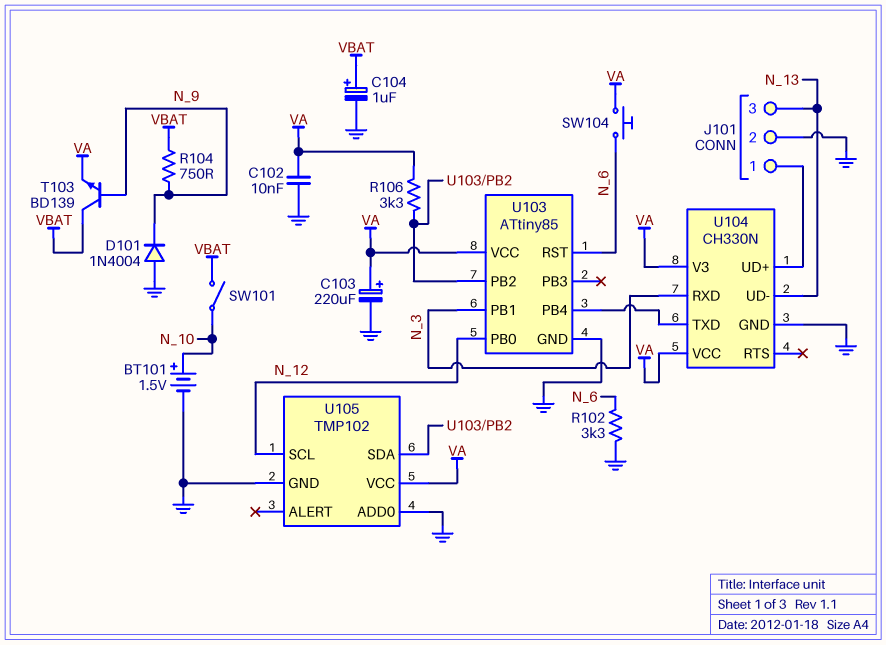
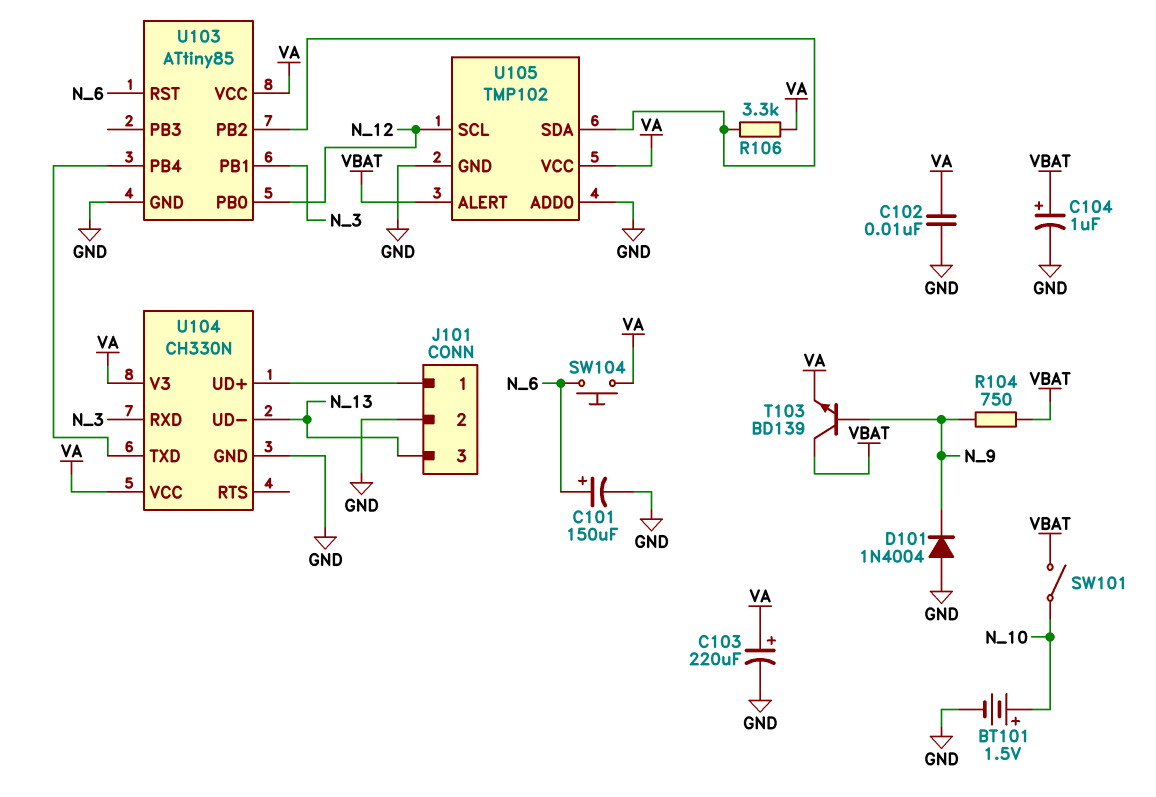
C101: none -> 150uF (plus N_6, minus GND)
R102: 3.3k (GND, N_6) -> none
U105 pin ALERT: none -> VBAT

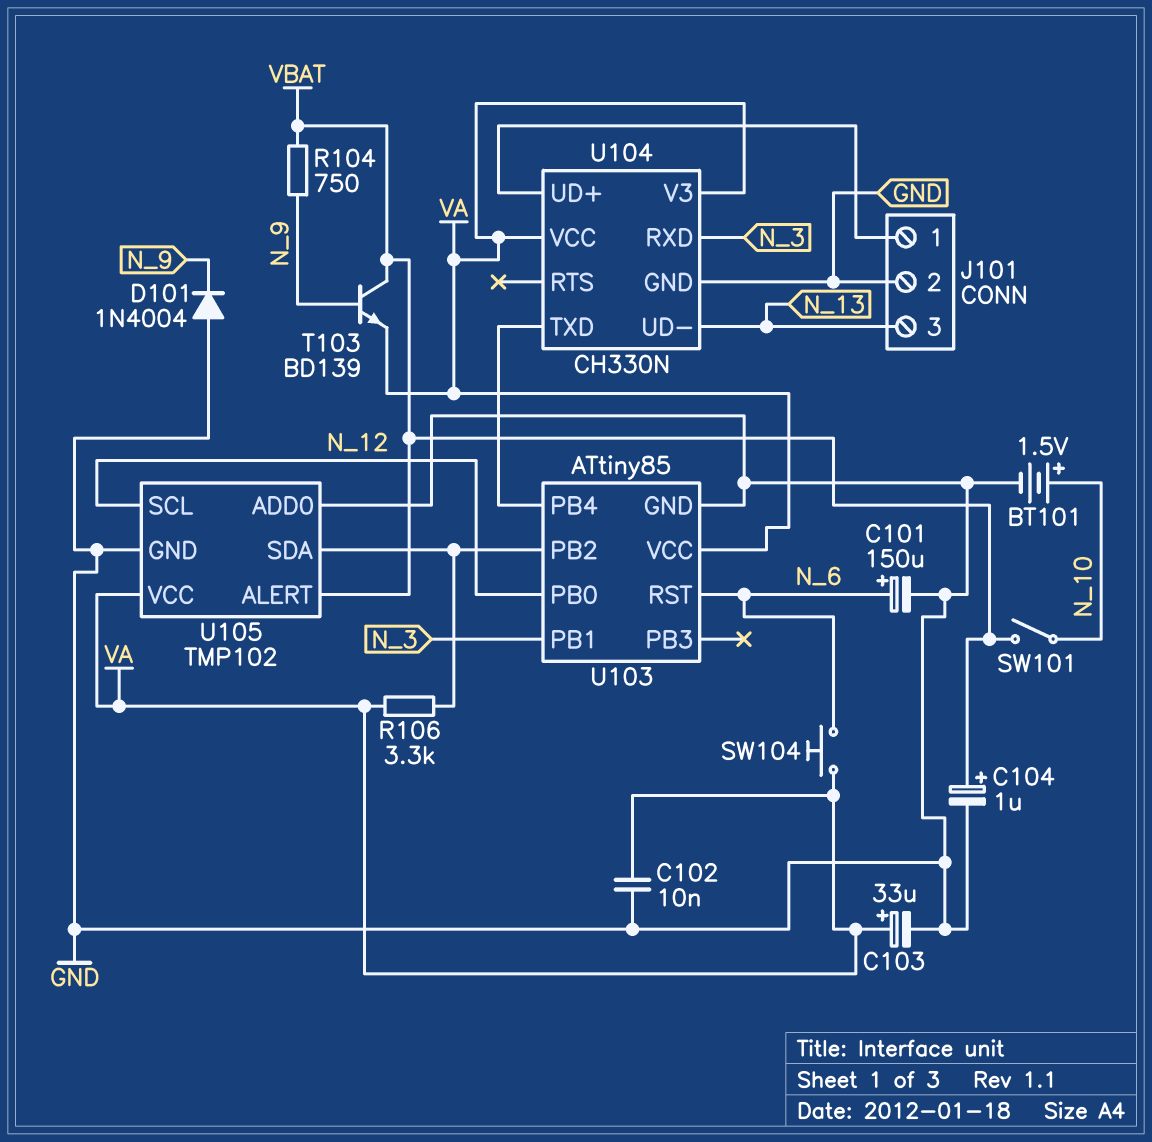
C103: 220uF (plus VA, minus GND) -> 33uF (plus VA, minus GND)

